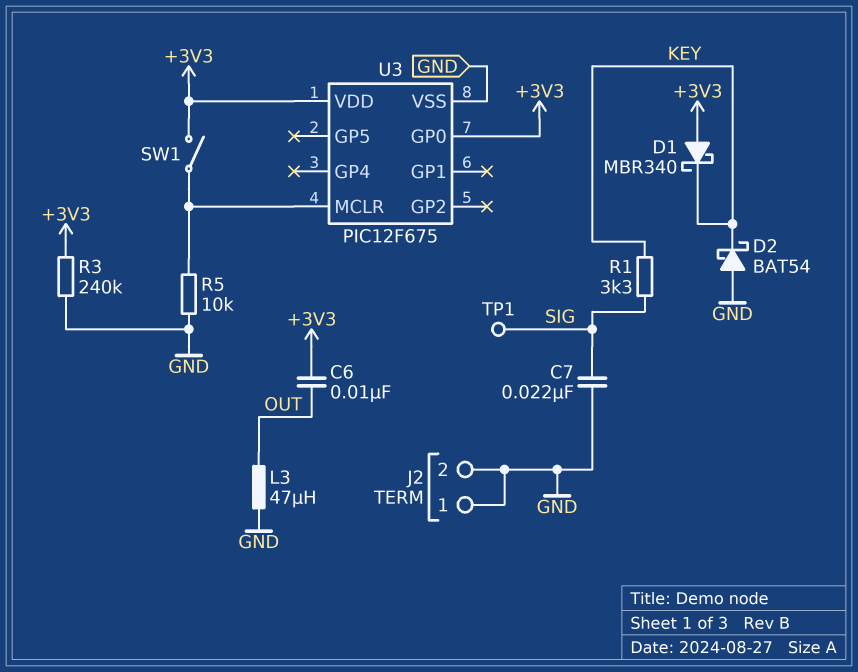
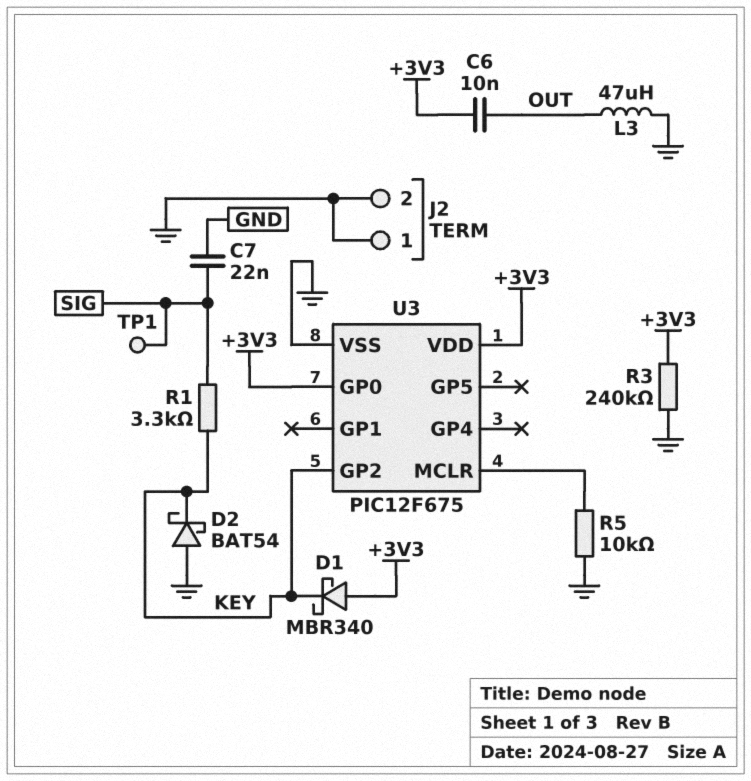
SW1: switch (+3V3, U3/MCLR) -> none
U3 pin GP2: none -> KEY

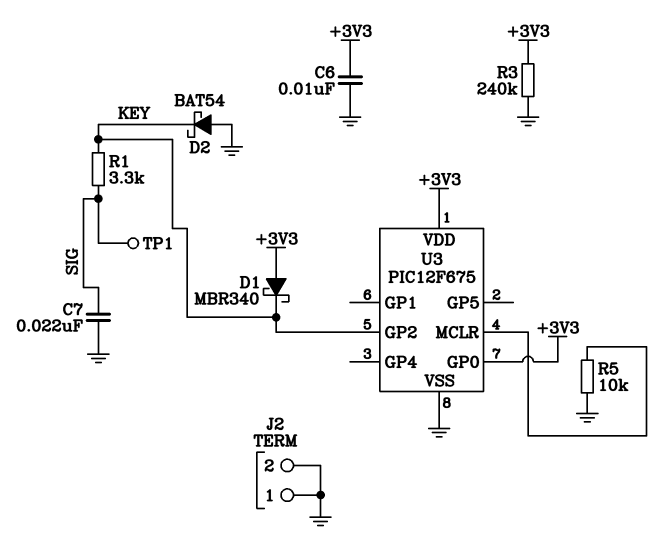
C6: 10nF (+3V3, OUT) -> 10nF (+3V3, GND)
L3: 47uH (GND, OUT) -> none

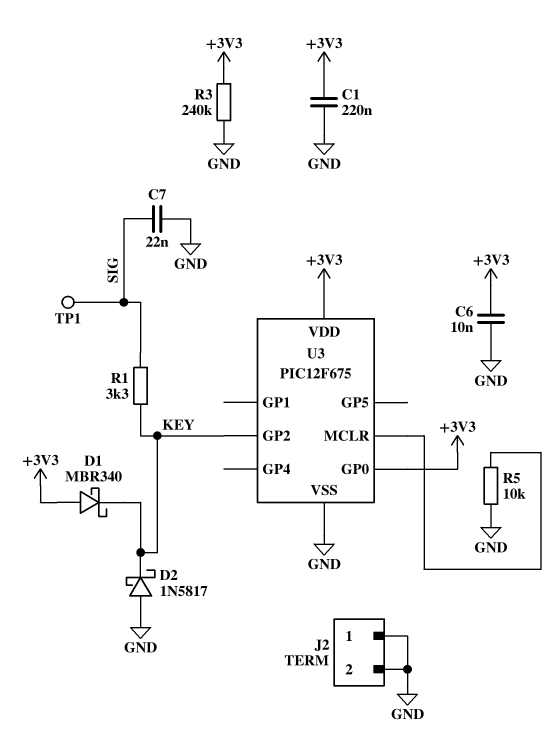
C1: none -> 220nF (+3V3, GND)
D2: schottky BAT54 (A GND, K KEY) -> schottky 1N5817 (A GND, K KEY)

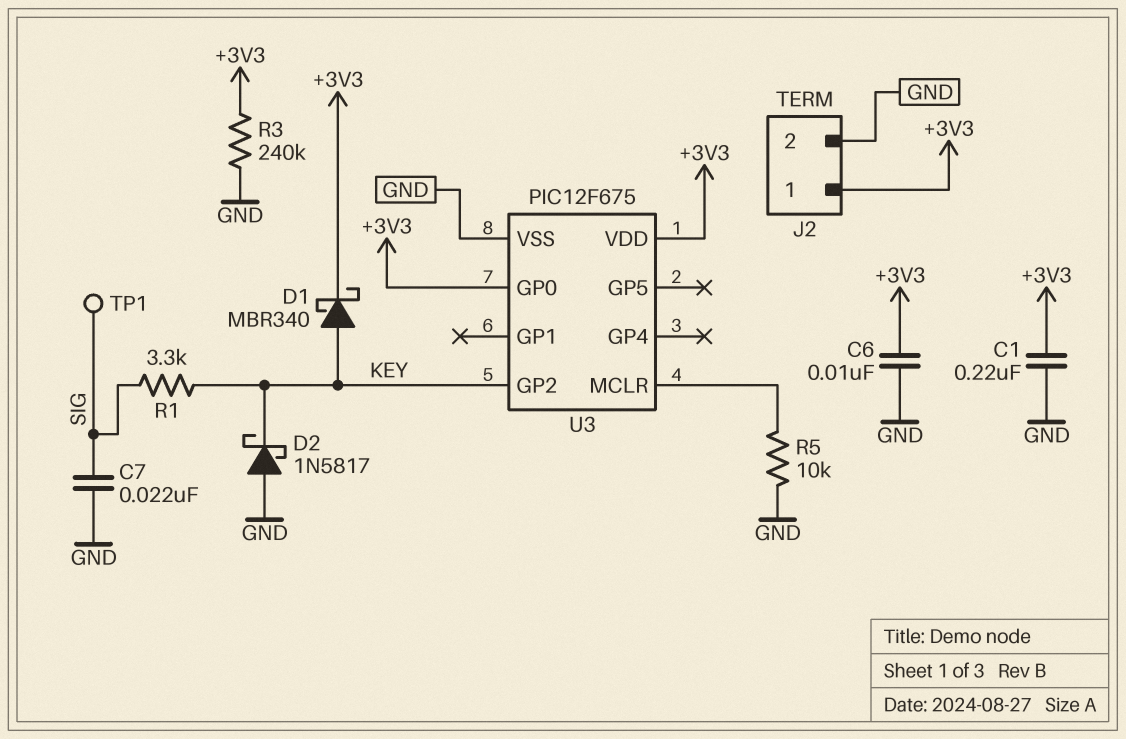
D1: schottky MBR340 (A +3V3, K KEY) -> schottky MBR340 (A KEY, K +3V3)
J2 pin 1: GND -> +3V3

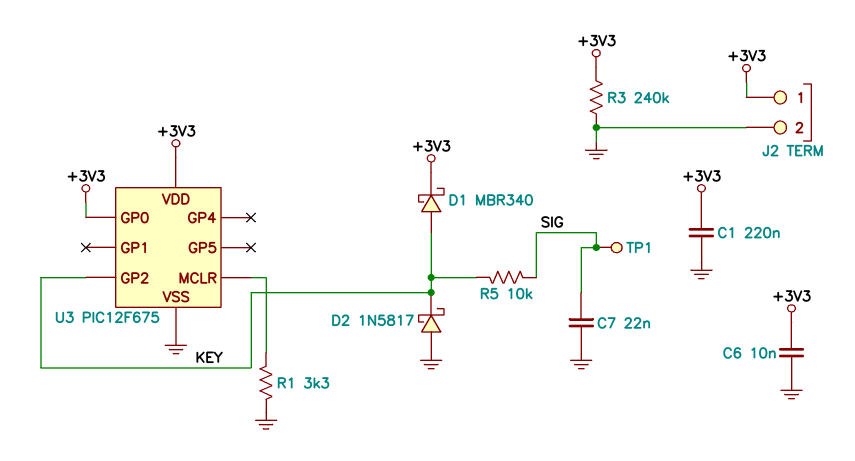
R1: 3.3k (KEY, SIG) -> 3.3k (GND, U3/MCLR)
R5: 10k (GND, U3/MCLR) -> 10k (KEY, SIG)

